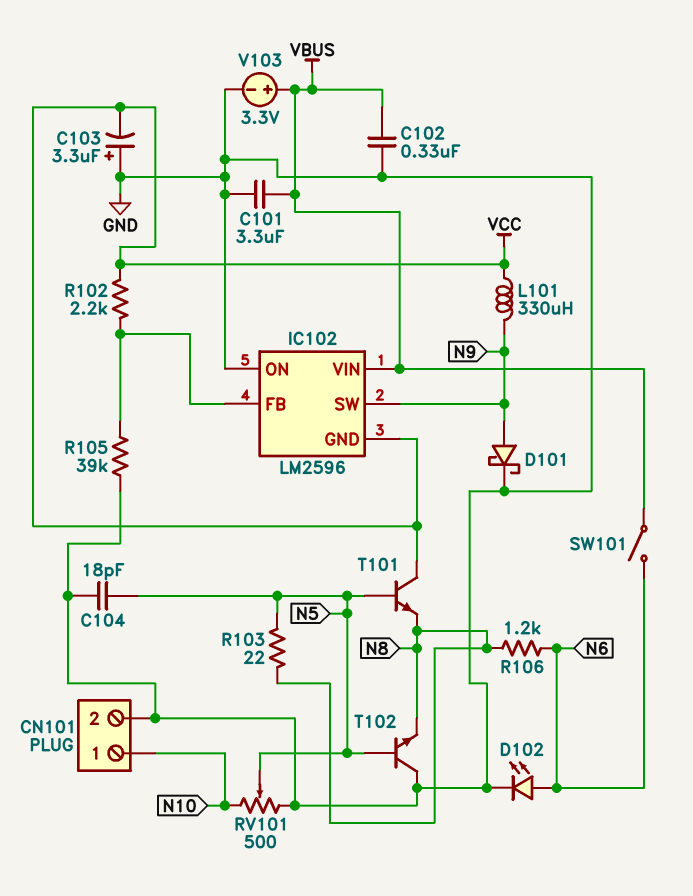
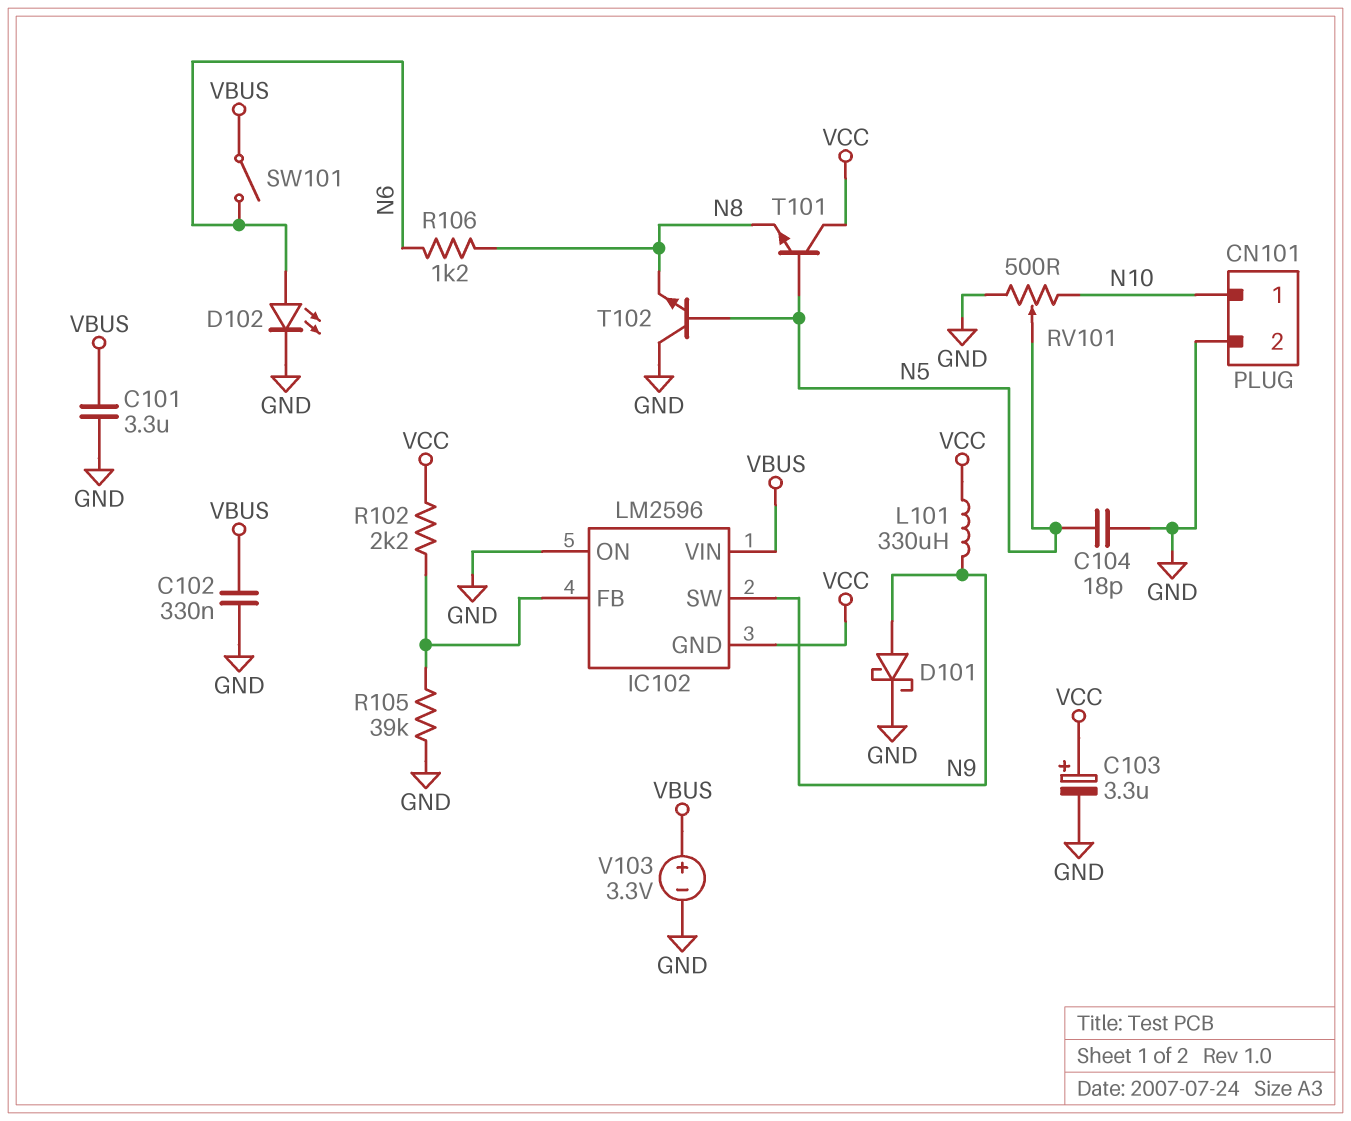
C103: 3.3uF (plus GND, minus VCC) -> 3.3uF (plus VCC, minus GND)
R103: 22 (N5, N8) -> none

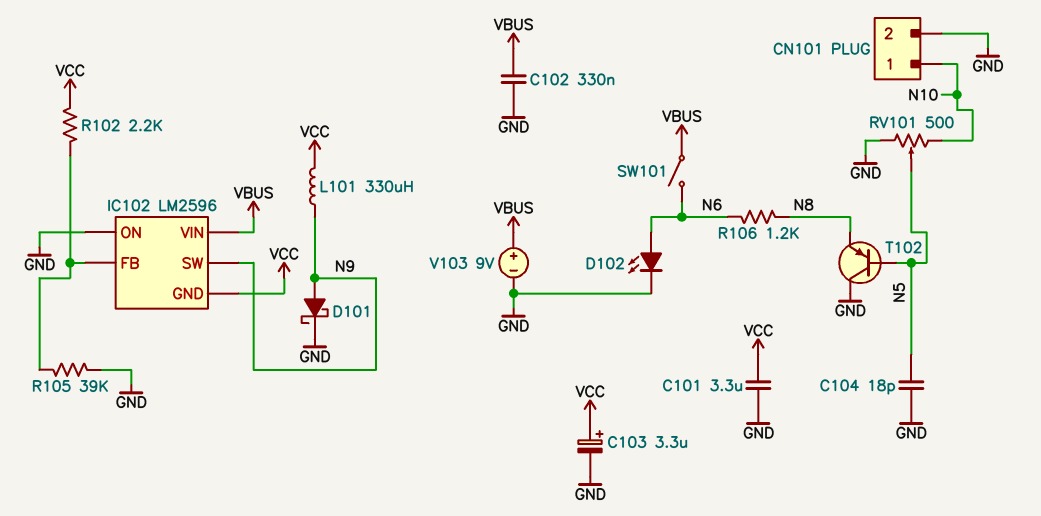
C101: 3.3uF (GND, VBUS) -> 3.3uF (GND, VCC)
T101: NPN (B N5, C VCC, E N8) -> none
T102: NPN (B N5, C GND, E N8) -> PNP (B N5, C GND, E N8)
V103: 3.3V (plus VBUS, minus GND) -> 9V (plus VBUS, minus GND)

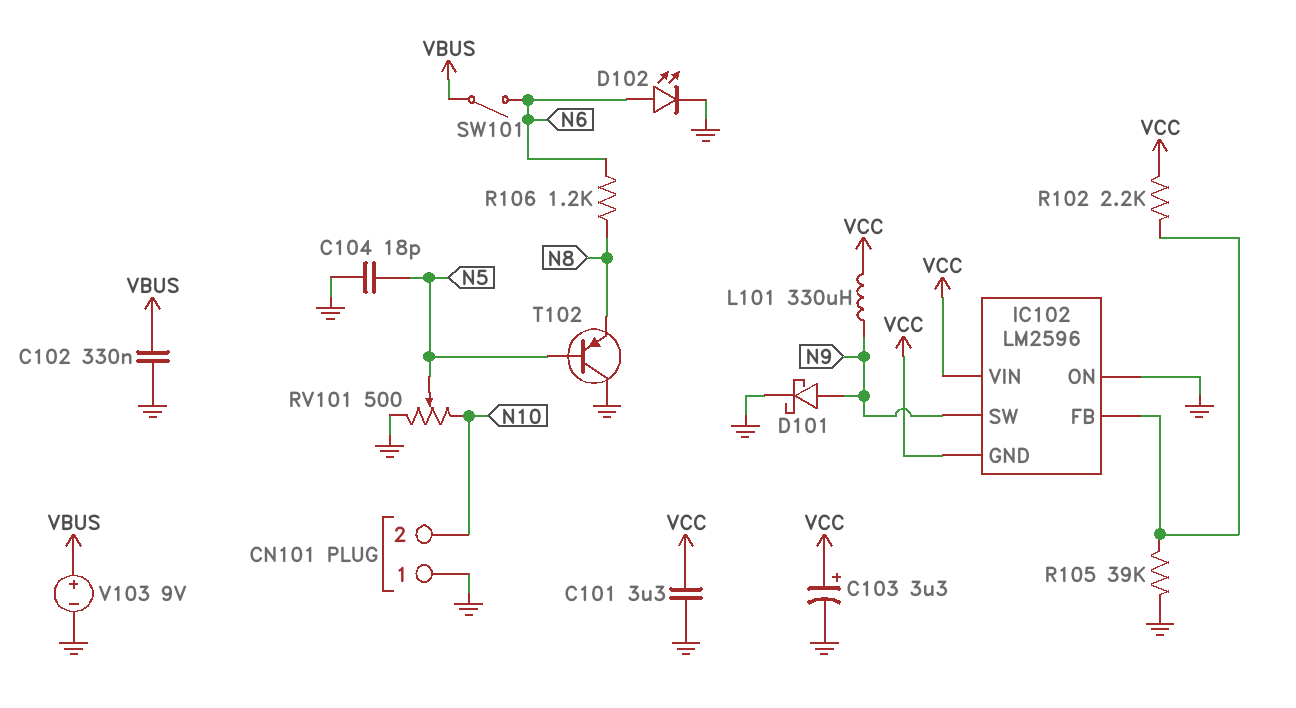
CN101 pin 1: N10 -> GND
CN101 pin 2: GND -> N10
IC102 pin VIN: VBUS -> VCC

